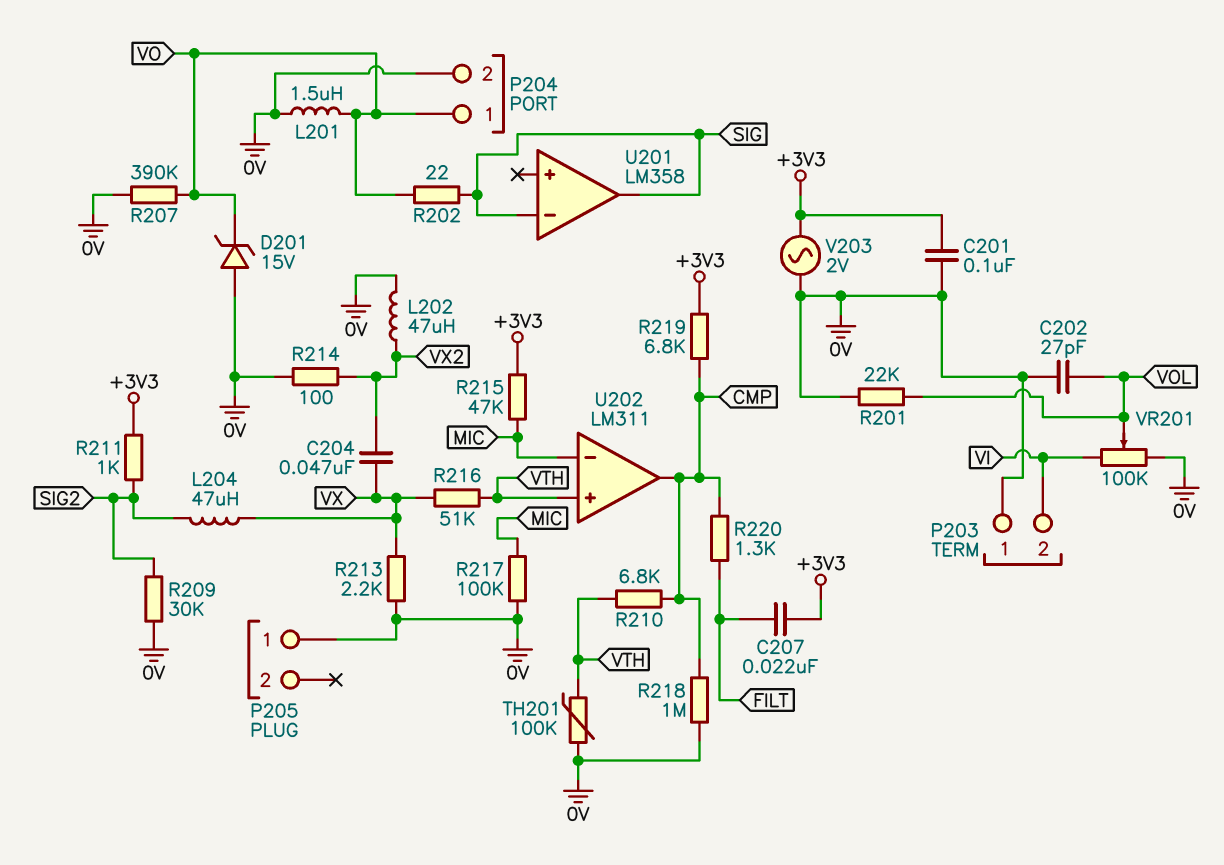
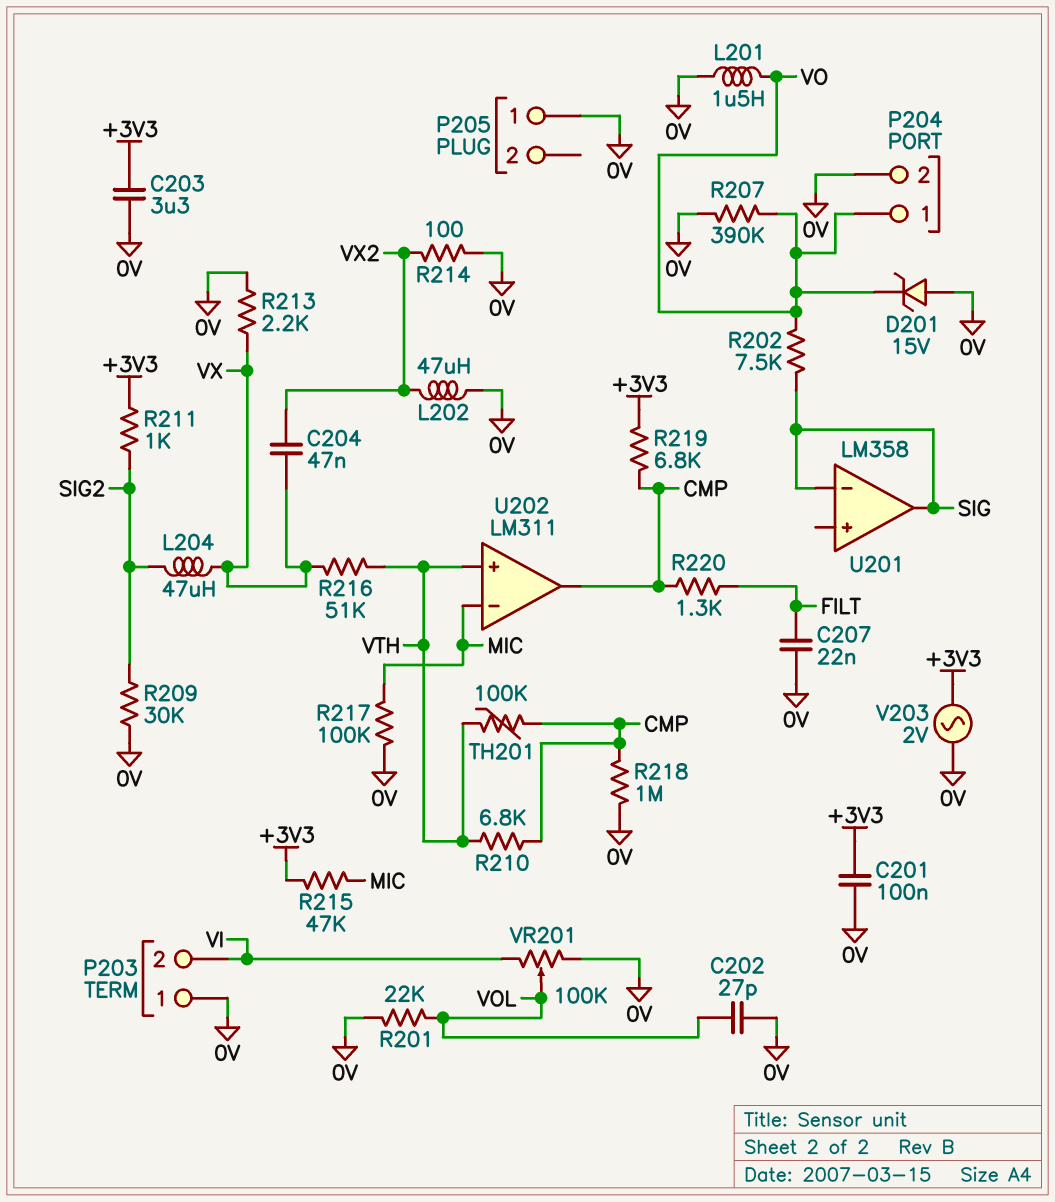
C203: none -> 3.3uF (+3V3, 0V)
C207: 22nF (+3V3, FILT) -> 22nF (0V, FILT)
R202: 22 (SIG, VO) -> 7.5k (SIG, VO)
TH201: 100k (0V, VTH) -> 100k (CMP, VTH)

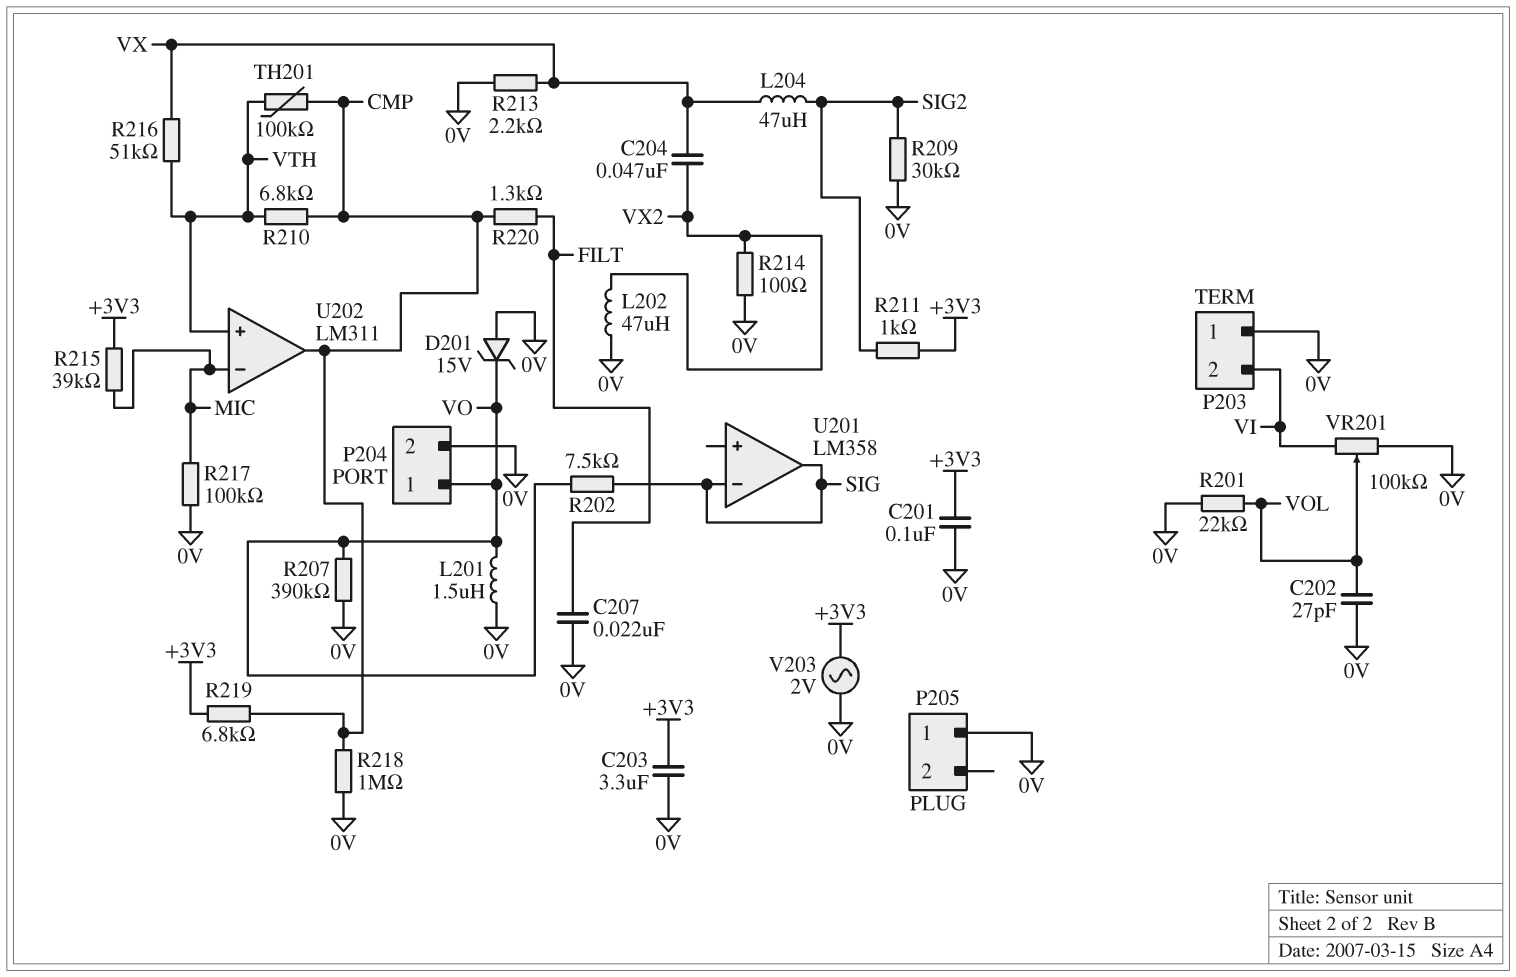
R215: 47k (+3V3, MIC) -> 39k (+3V3, MIC)

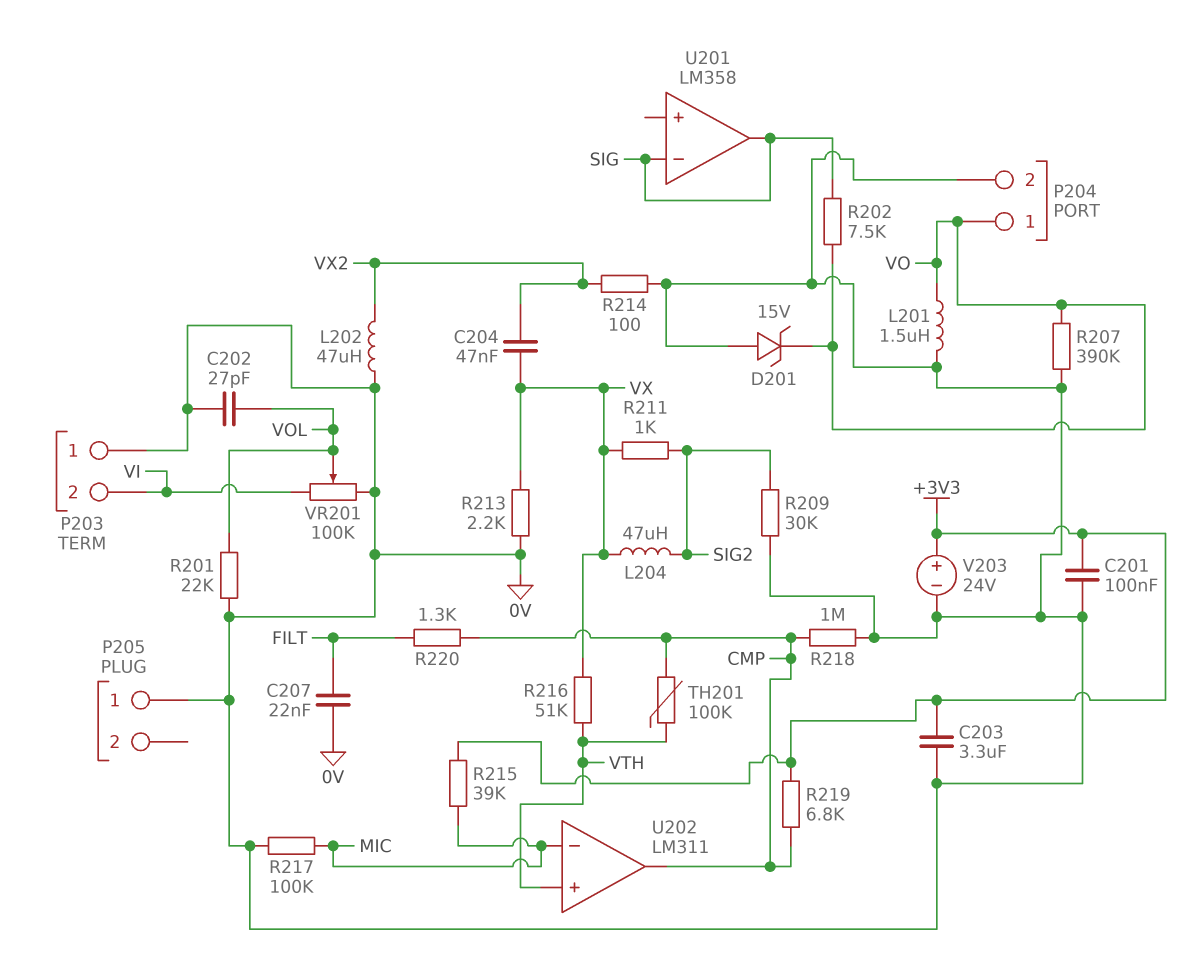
R210: 6.8k (CMP, VTH) -> none
R211: 1k (+3V3, SIG2) -> 1k (SIG2, VX)
V203: AC 2V (+3V3, 0V) -> 24V (plus +3V3, minus 0V)

